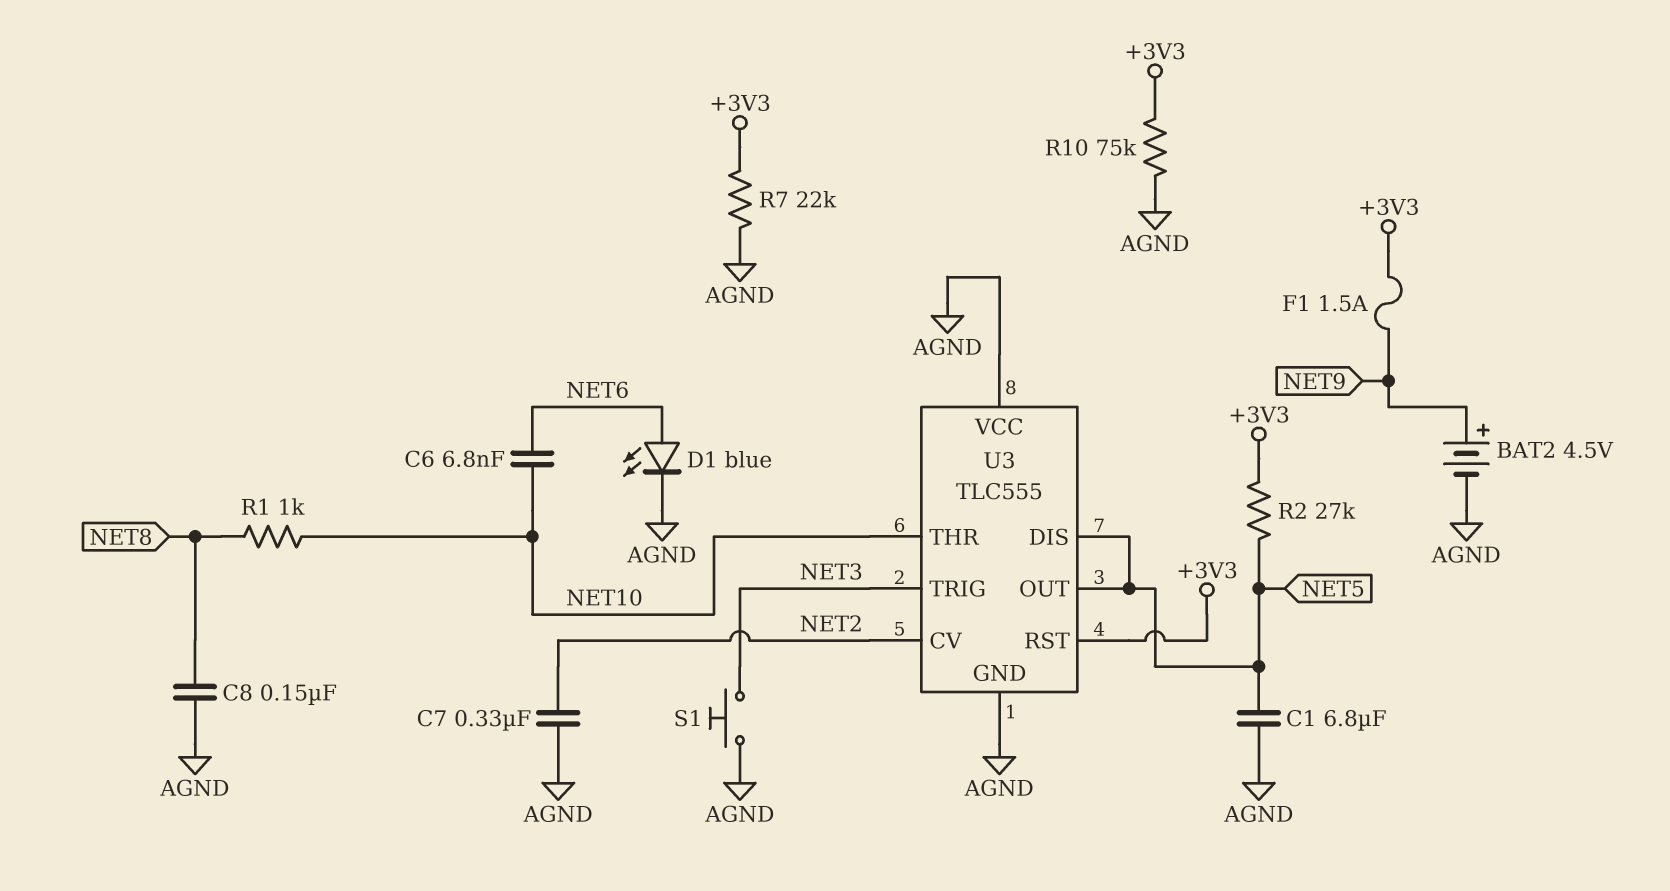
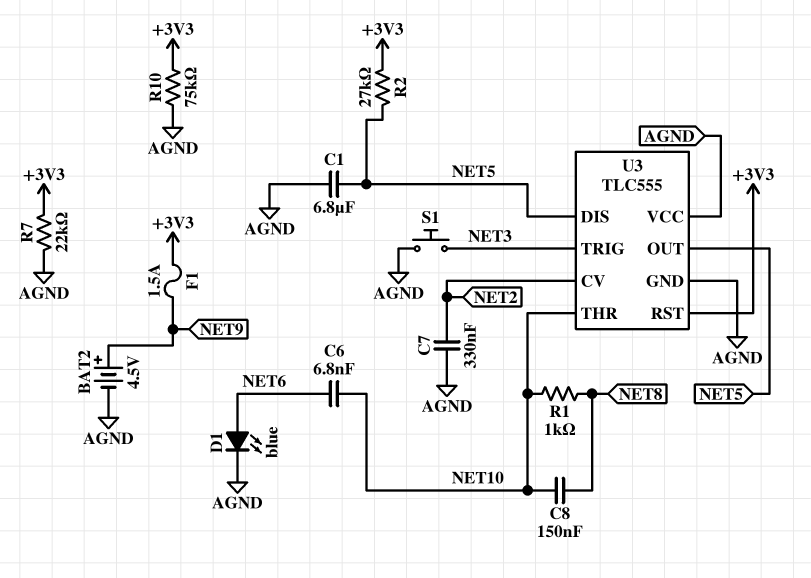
C8: 150nF (AGND, NET8) -> 150nF (NET8, NET10)

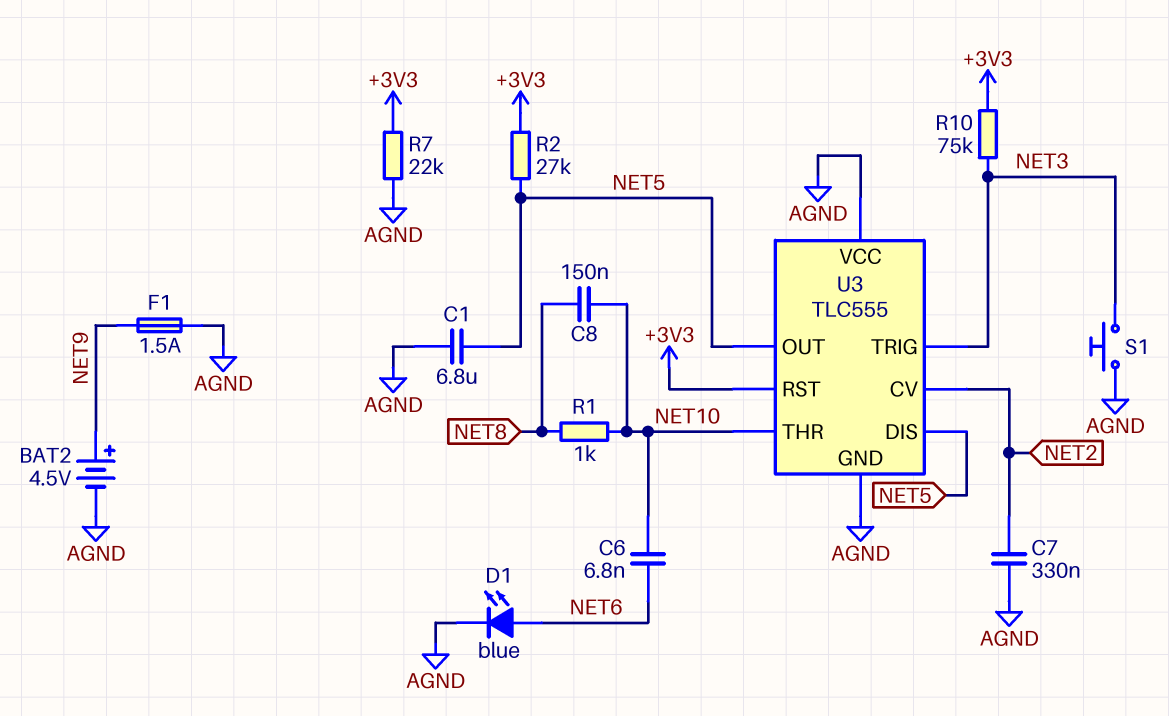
F1: 1.5A (+3V3, NET9) -> 1.5A (AGND, NET9)
R10: 75k (+3V3, AGND) -> 75k (+3V3, NET3)

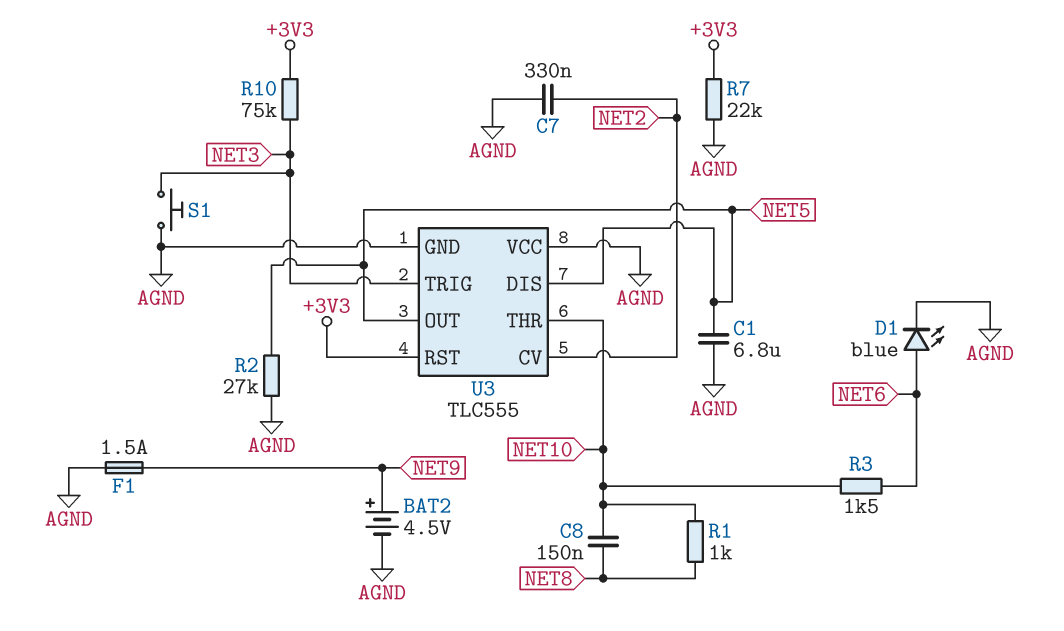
C6: 6.8nF (NET6, NET10) -> none
R2: 27k (+3V3, NET5) -> 27k (AGND, NET5)
R3: none -> 1.5k (NET6, NET10)

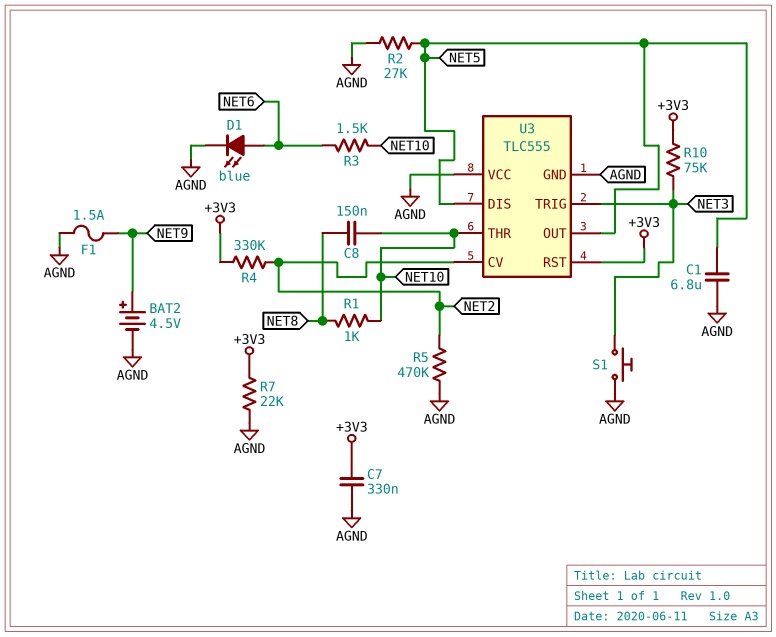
C7: 330nF (AGND, NET2) -> 330nF (+3V3, AGND)
R4: none -> 330k (+3V3, NET2)
R5: none -> 470k (AGND, NET2)

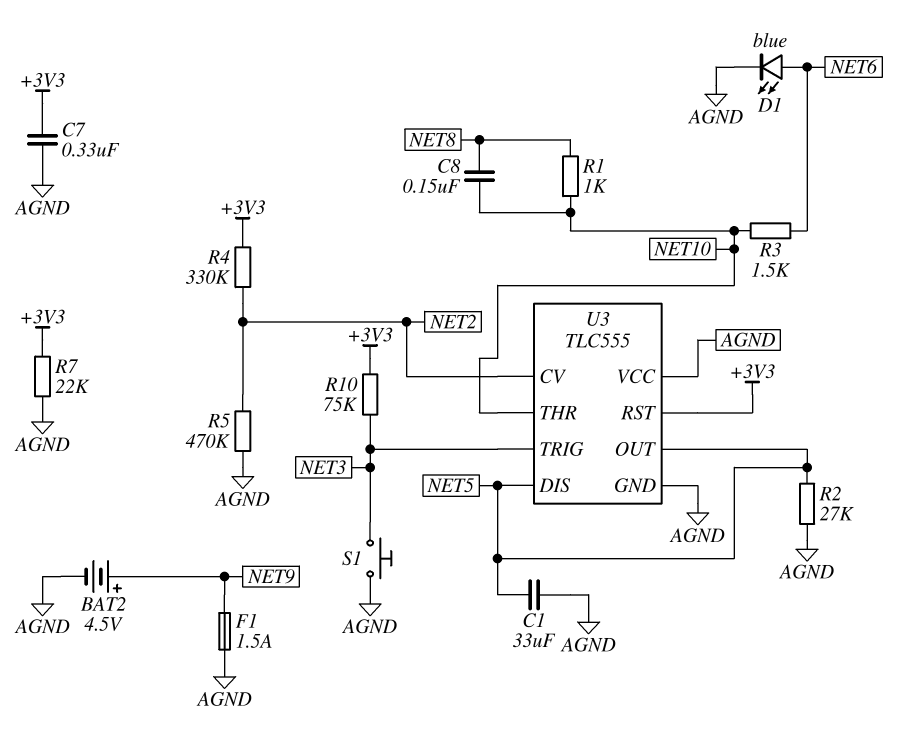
C1: 6.8uF (AGND, NET5) -> 33uF (AGND, NET5)

